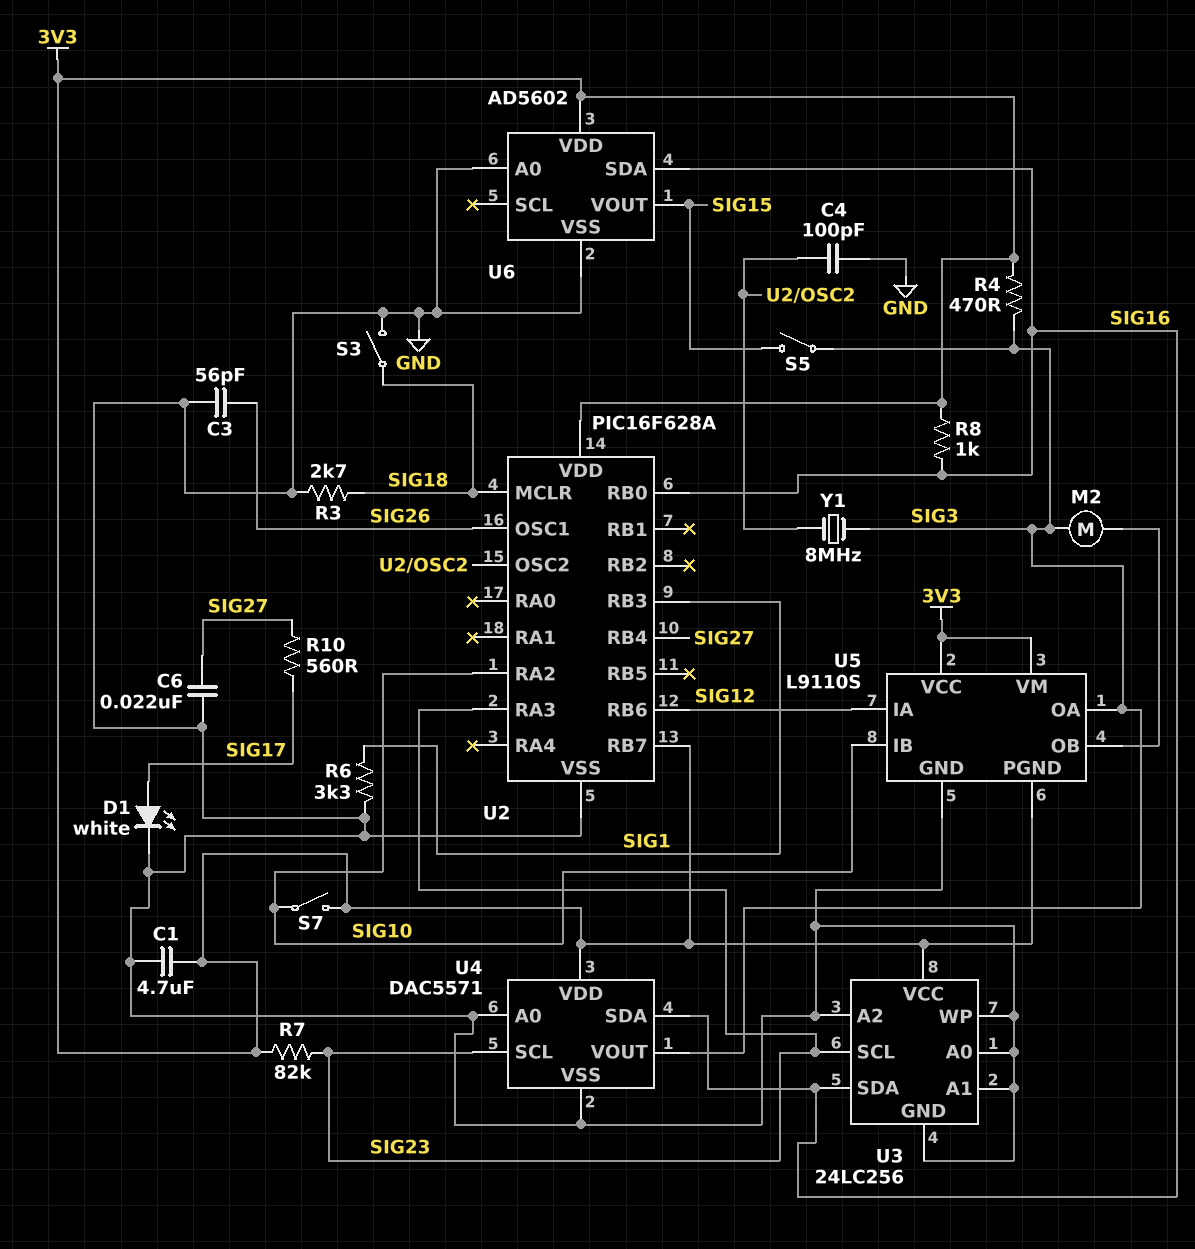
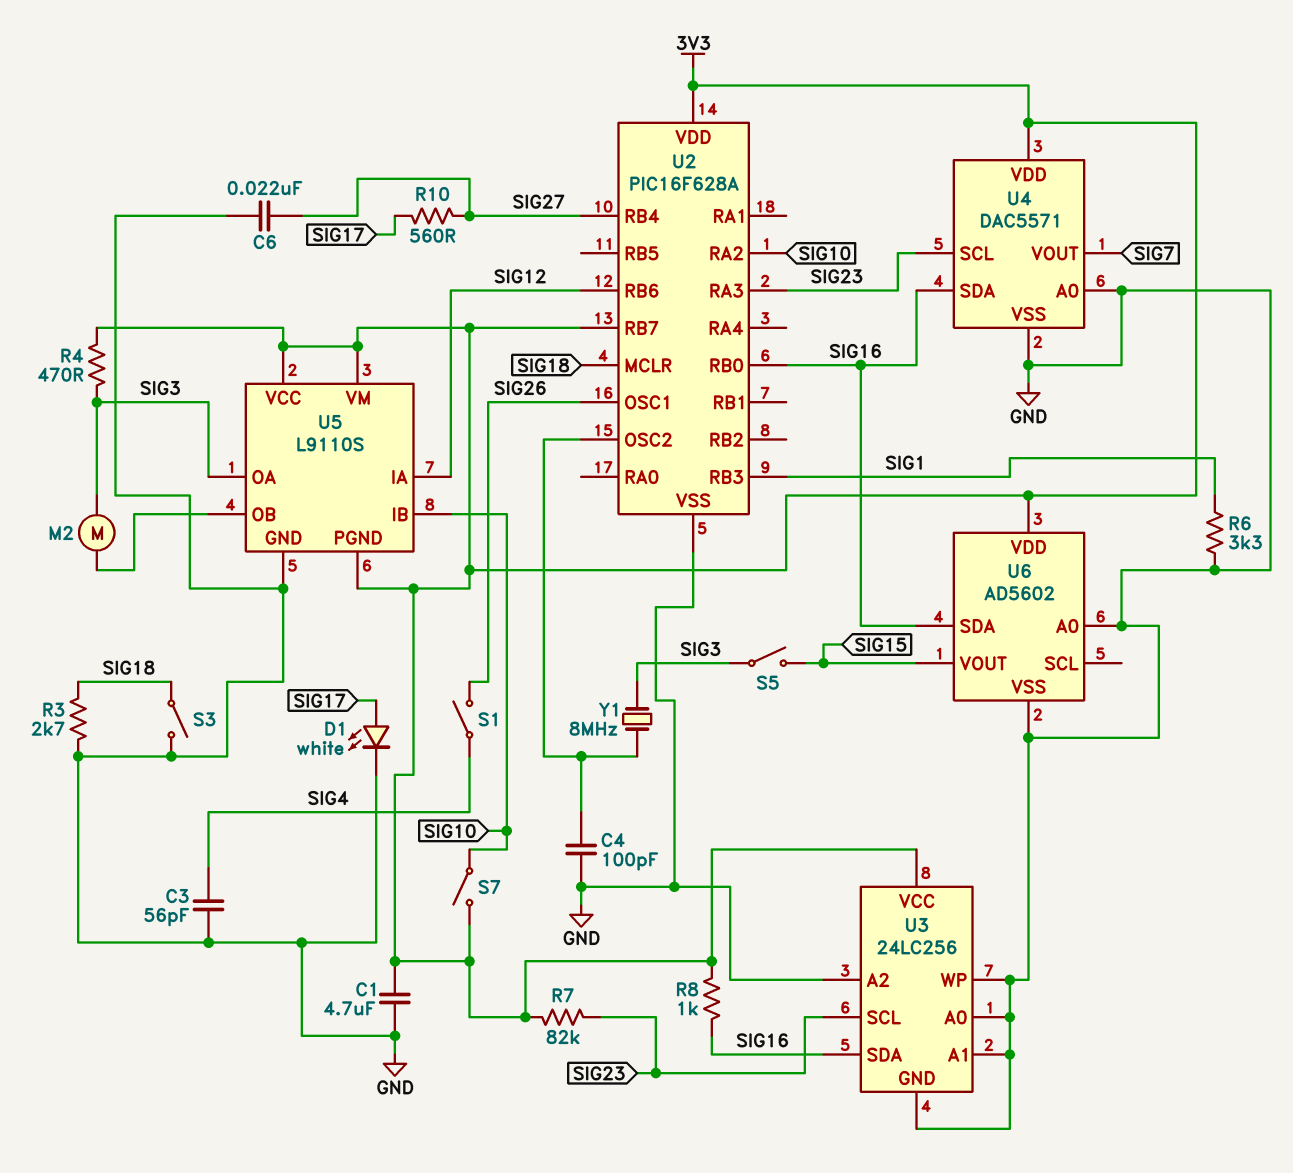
C3: 56pF (GND, SIG26) -> 56pF (GND, SIG4)
S1: none -> switch (SIG4, SIG26)
U4 pin VOUT: SIG3 -> SIG7

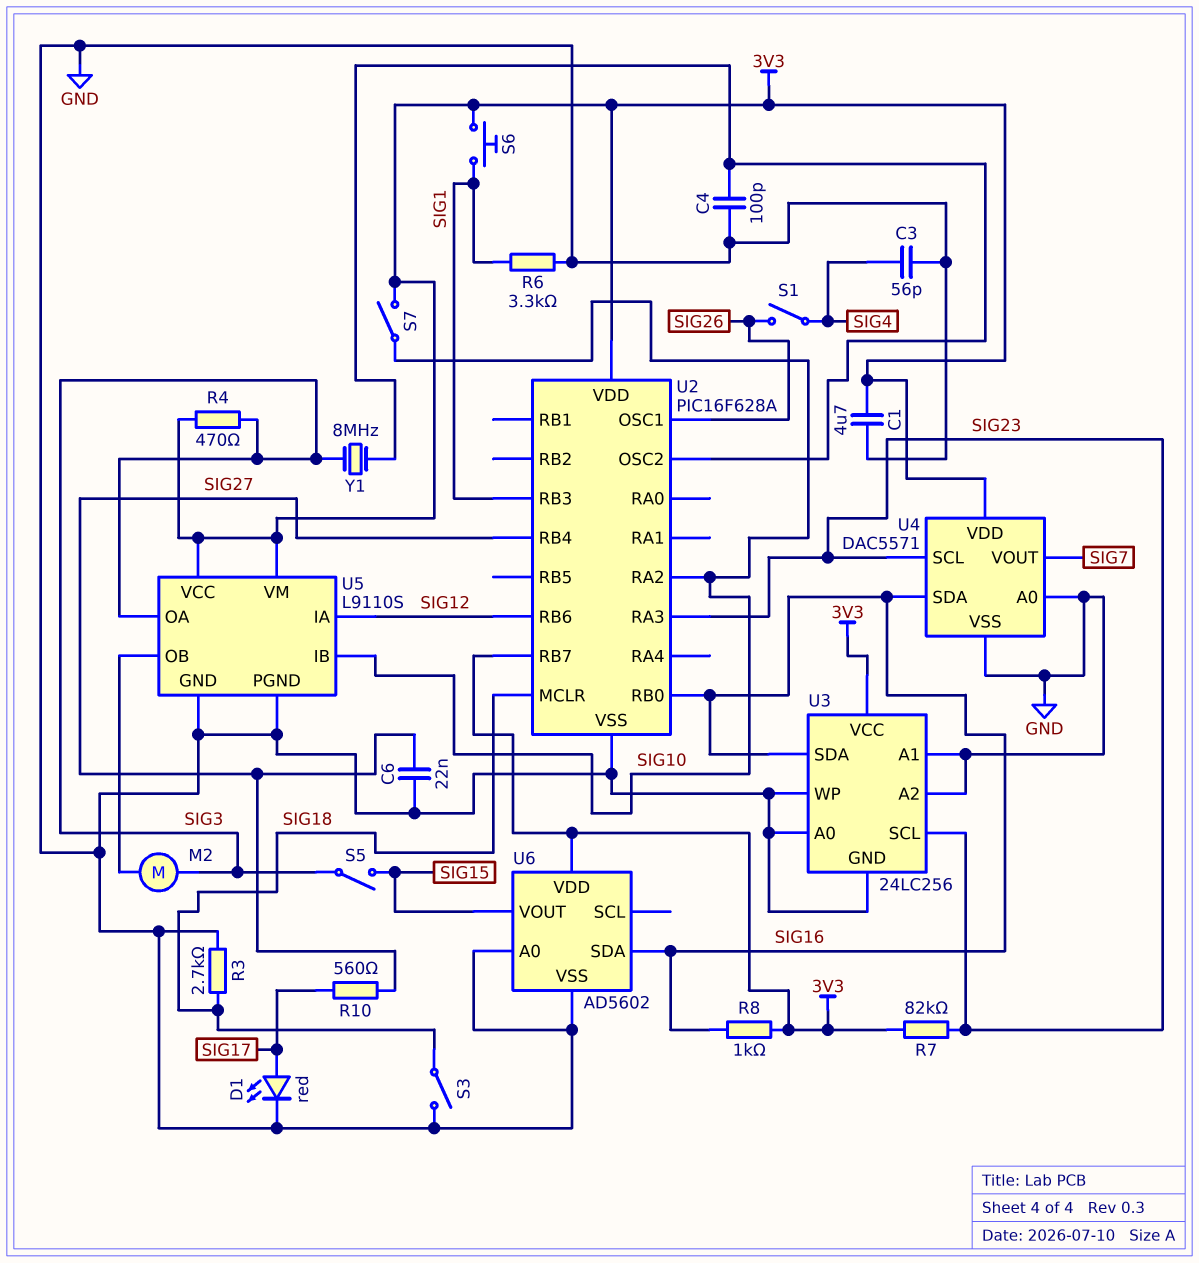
D1: LED white (A SIG17, K GND) -> LED red (A SIG17, K GND)
S6: none -> button (3V3, SIG1)
U5 pin PGND: 3V3 -> GND

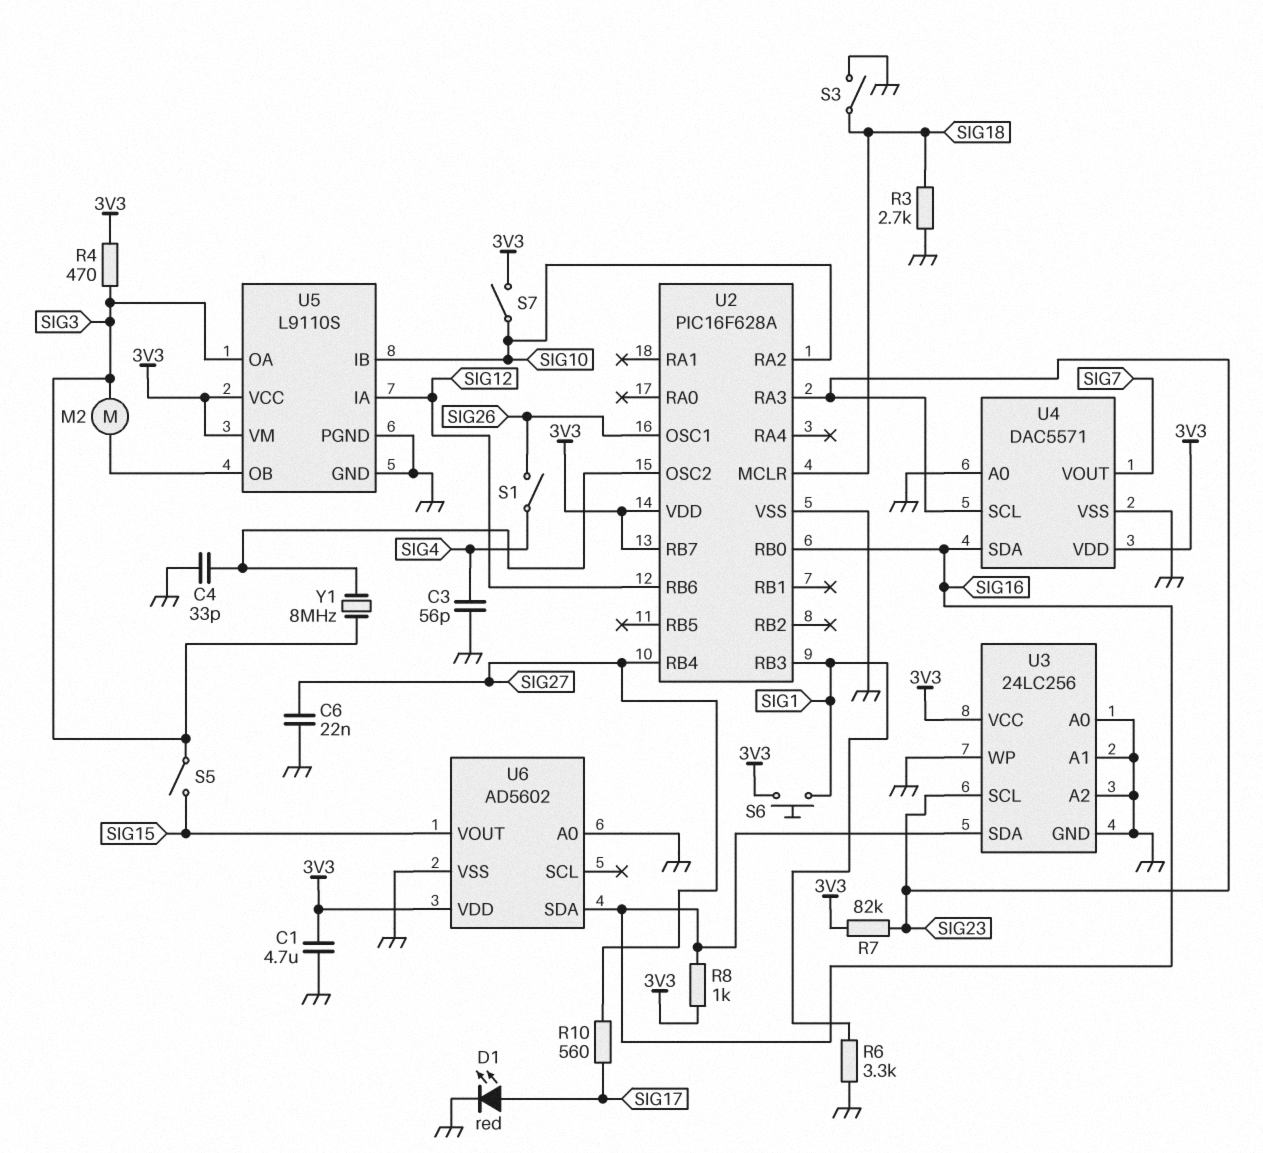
C4: 100pF (GND, U2/OSC2) -> 33pF (GND, U2/OSC2)

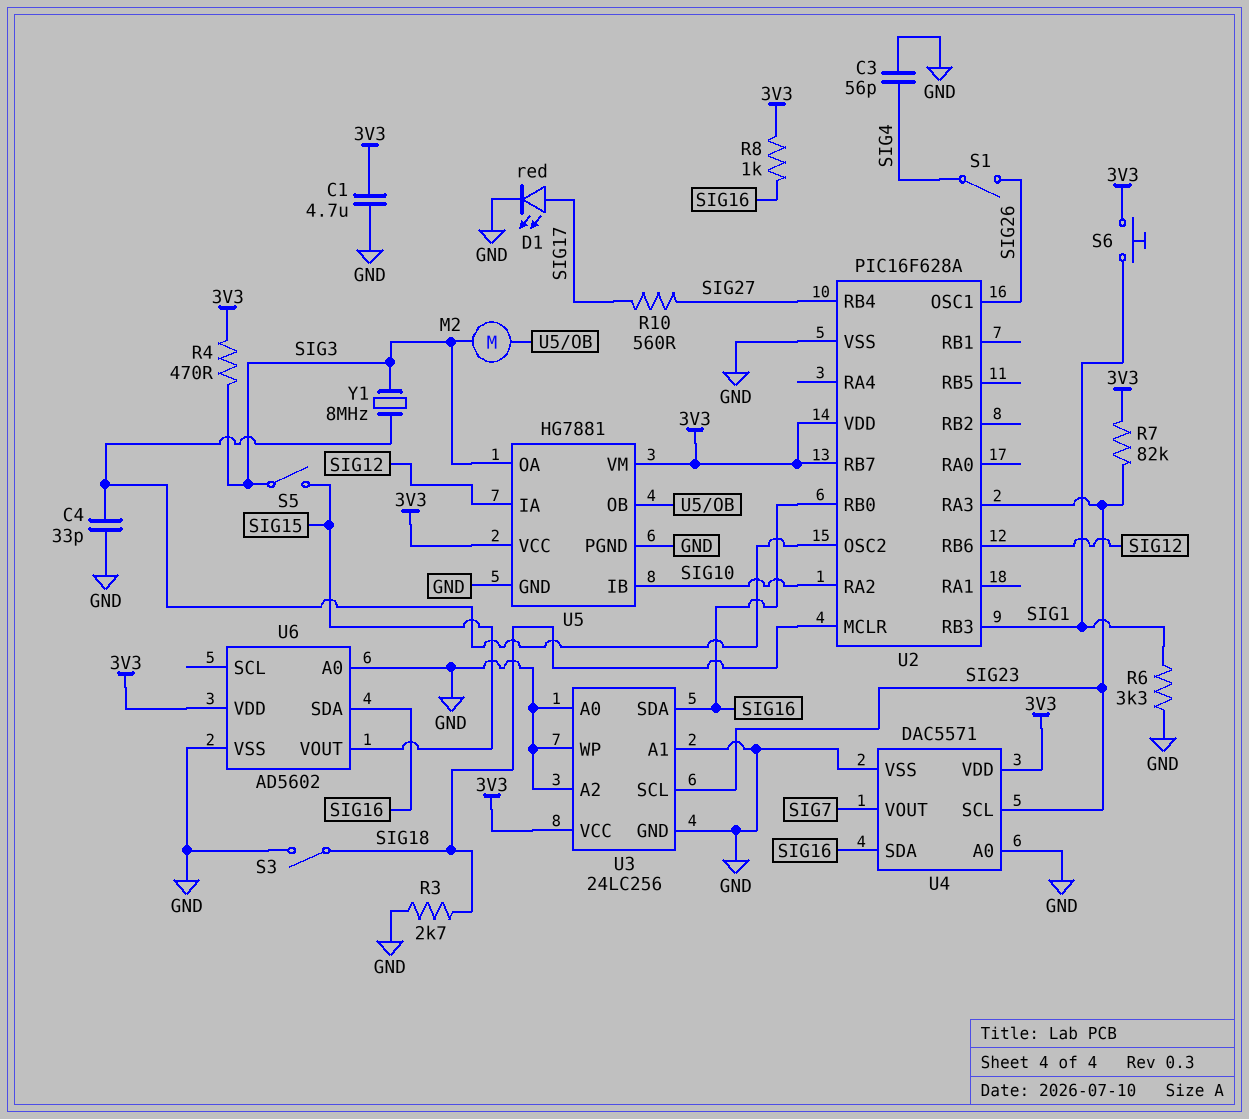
C6: 22nF (GND, SIG27) -> none
S7: switch (3V3, SIG10) -> none
U5: L9110S -> HG7881

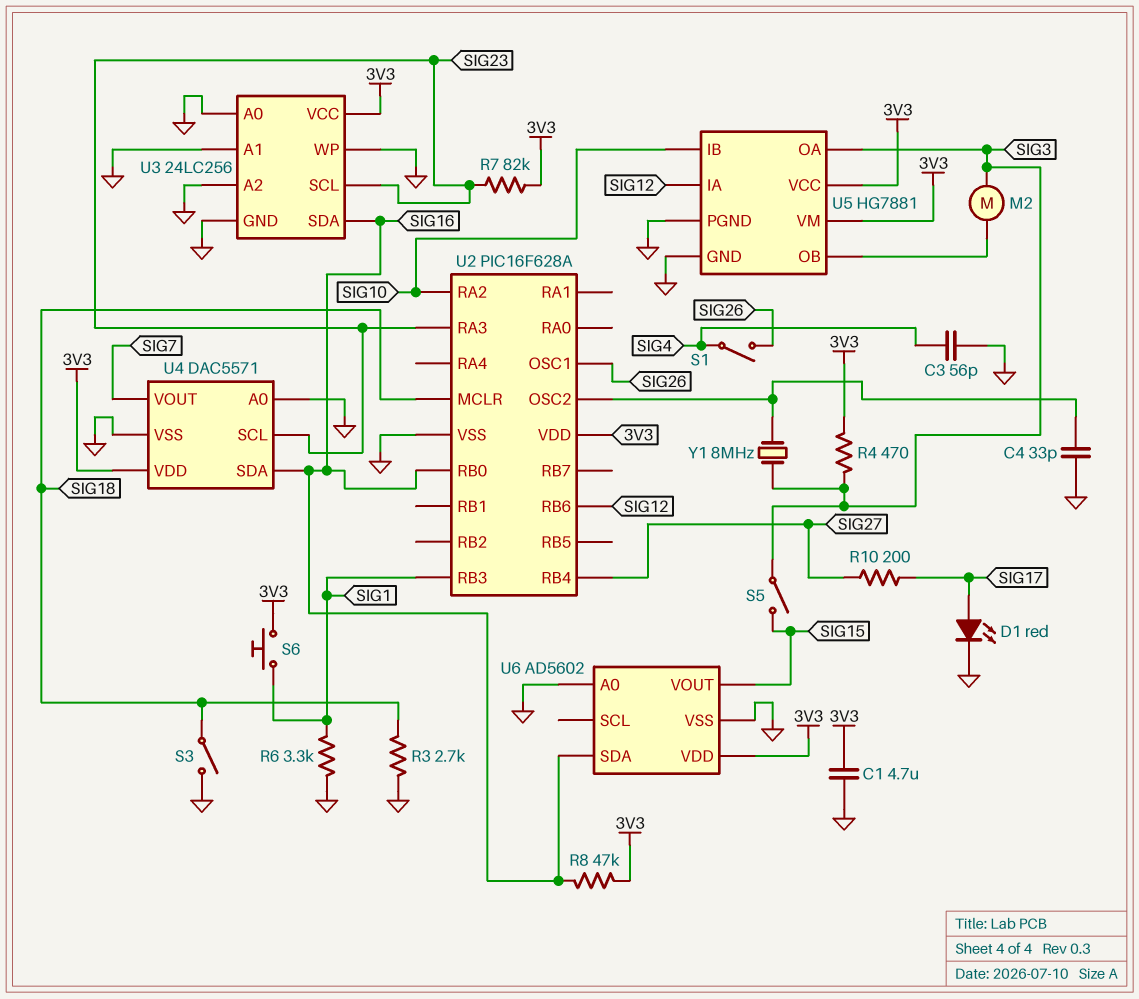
R8: 1k (3V3, SIG16) -> 47k (3V3, SIG16)
R10: 560 (SIG17, SIG27) -> 200 (SIG17, SIG27)
U2 pin RB7: 3V3 -> none

